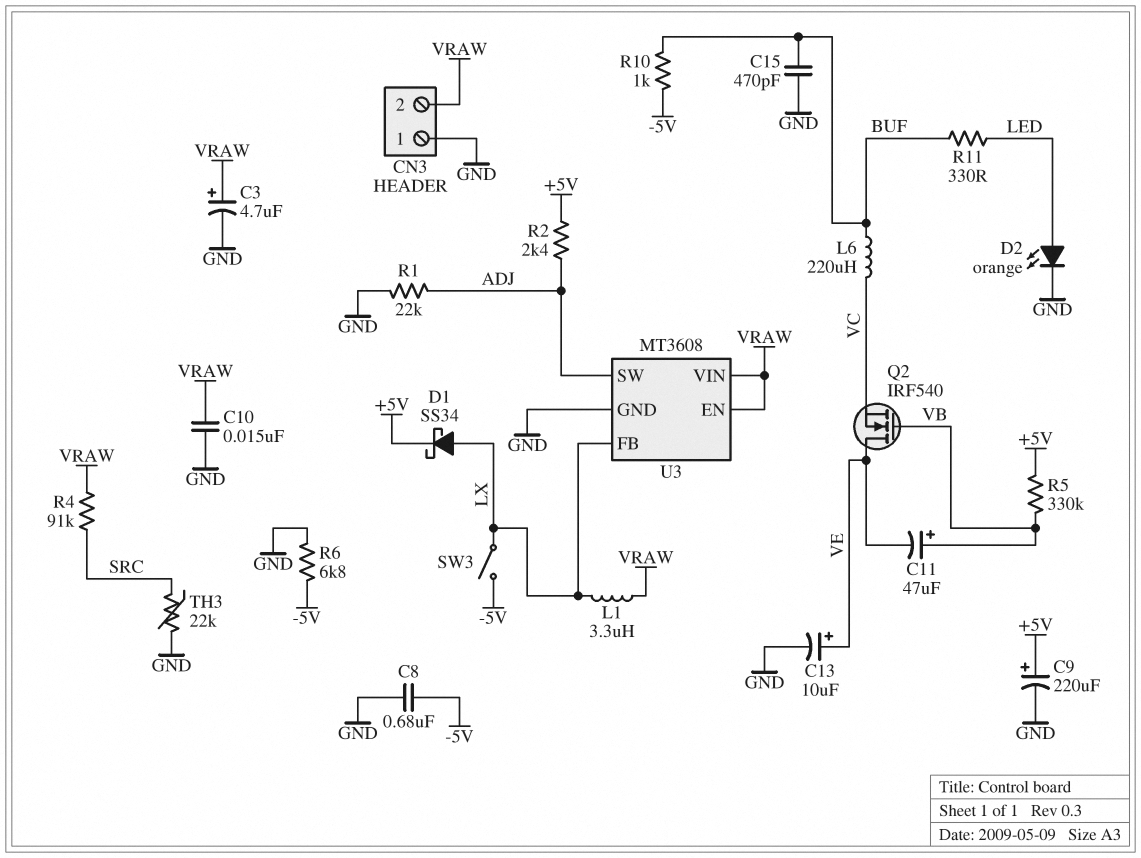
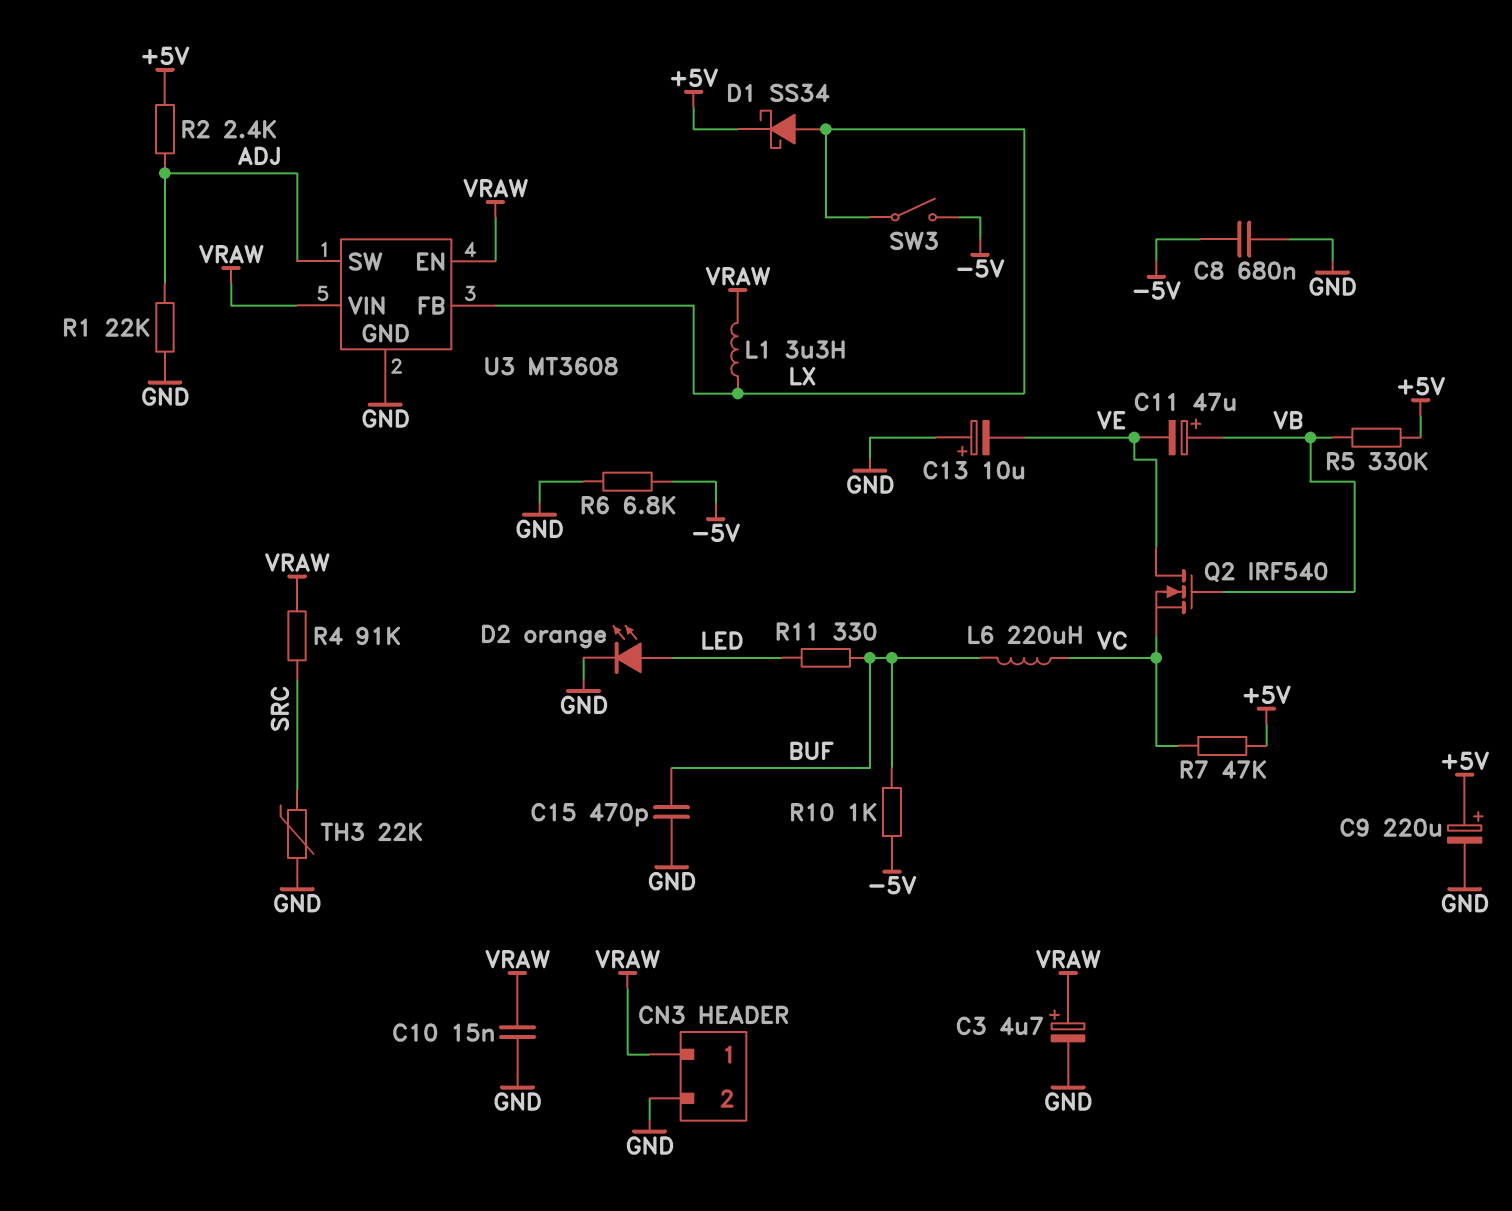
C13: 10uF (plus VE, minus GND) -> 10uF (plus GND, minus VE)
CN3 pin 1: GND -> VRAW
CN3 pin 2: VRAW -> GND
R7: none -> 47k (+5V, VC)

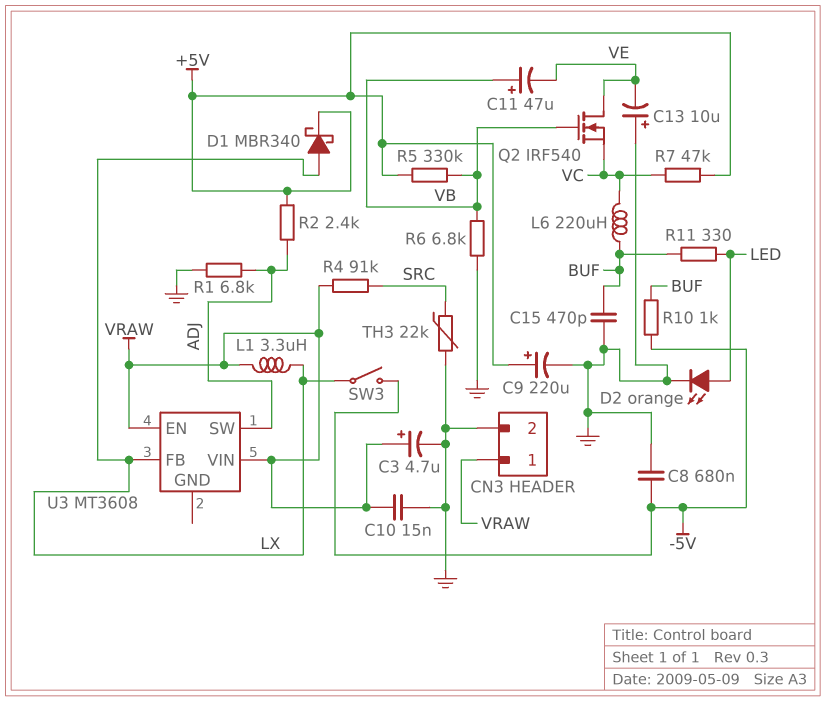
D1: schottky SS34 (A LX, K +5V) -> schottky MBR340 (A LX, K +5V)
R1: 22k (ADJ, GND) -> 6.8k (ADJ, GND)
R6: 6.8k (-5V, GND) -> 6.8k (GND, VB)
U3 pin GND: GND -> none

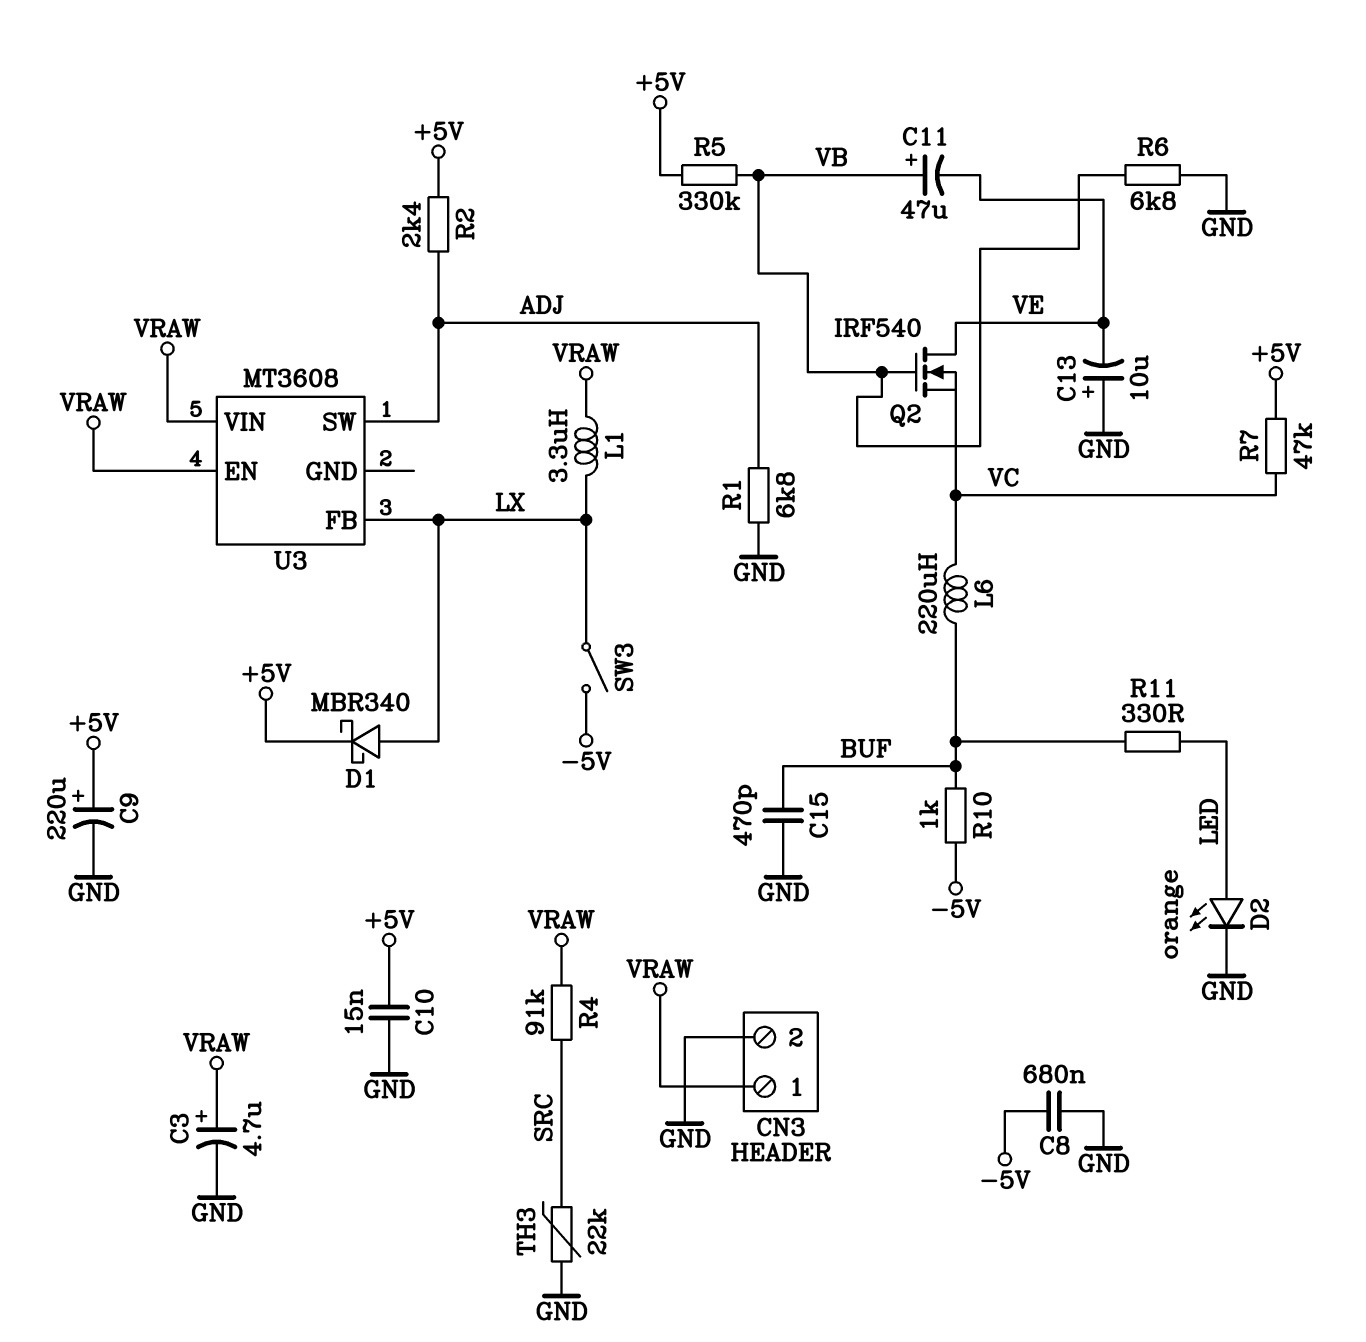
C10: 15nF (GND, VRAW) -> 15nF (+5V, GND)

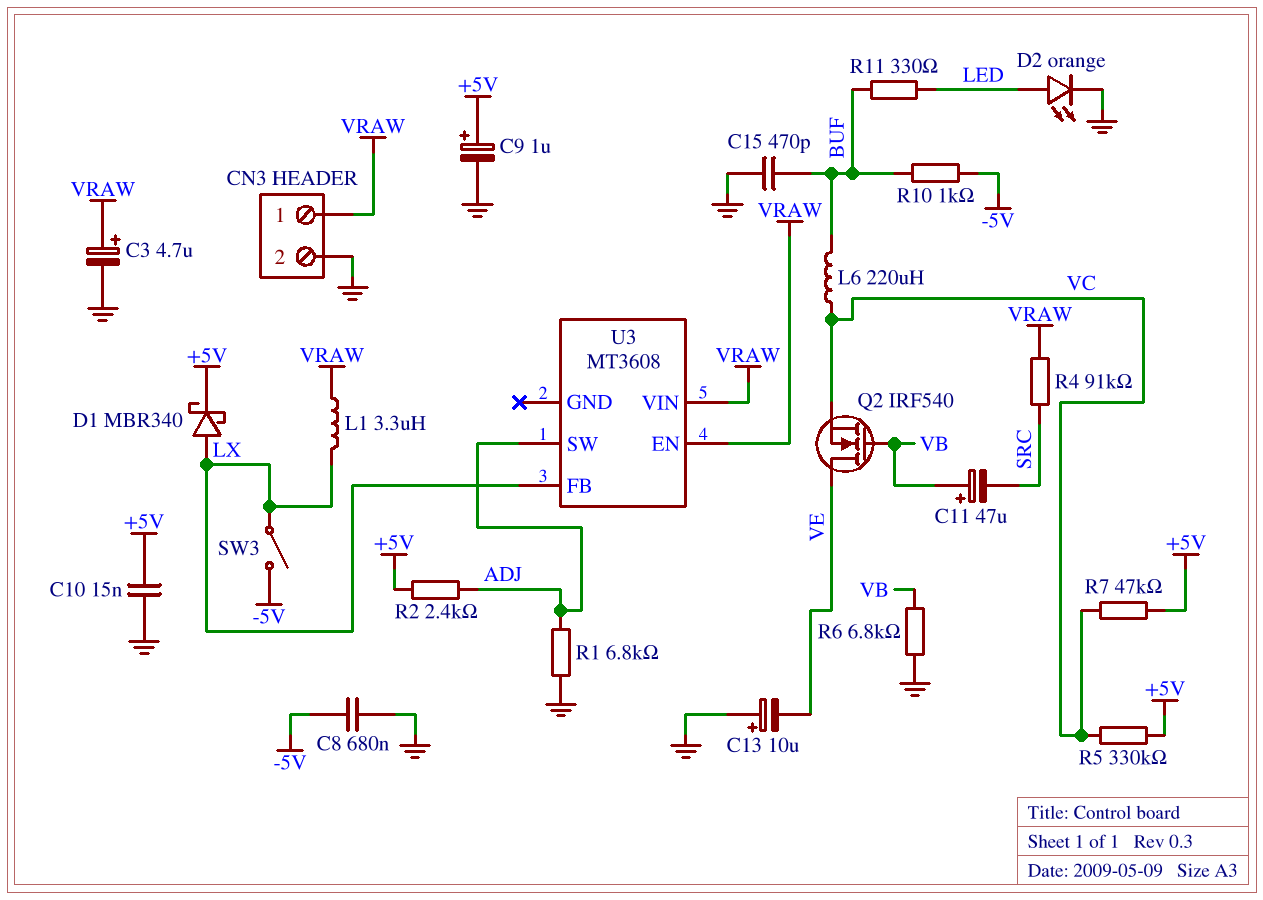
C9: 220uF (plus +5V, minus GND) -> 1uF (plus +5V, minus GND)
C11: 47uF (plus VB, minus VE) -> 47uF (plus VB, minus SRC)
R5: 330k (+5V, VB) -> 330k (+5V, VC)
TH3: 22k (GND, SRC) -> none

